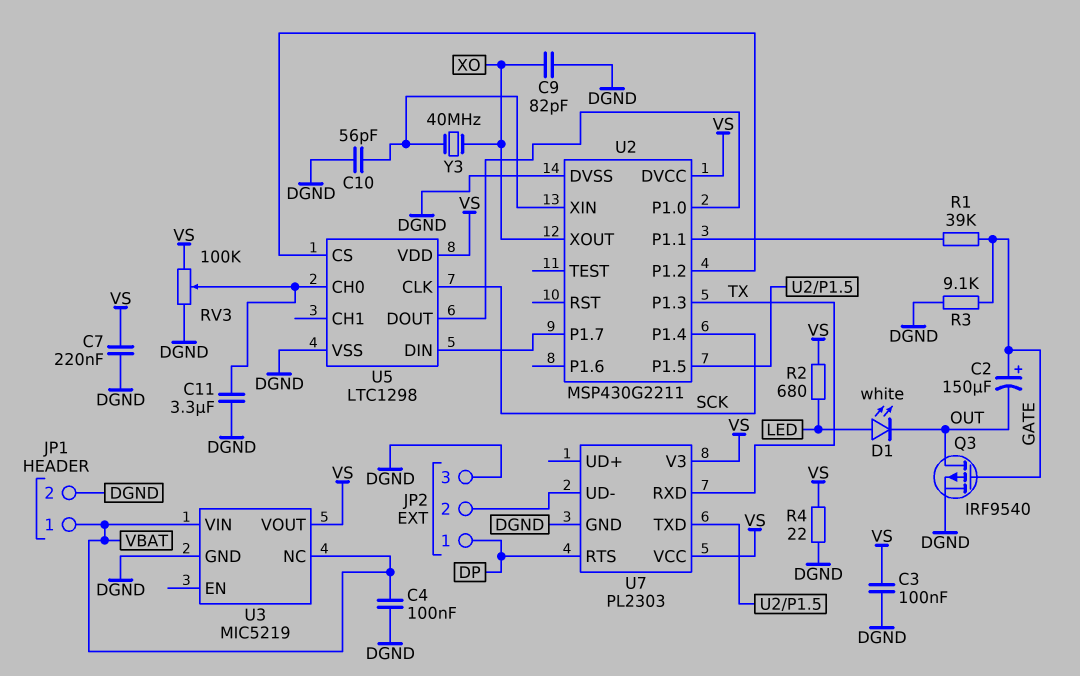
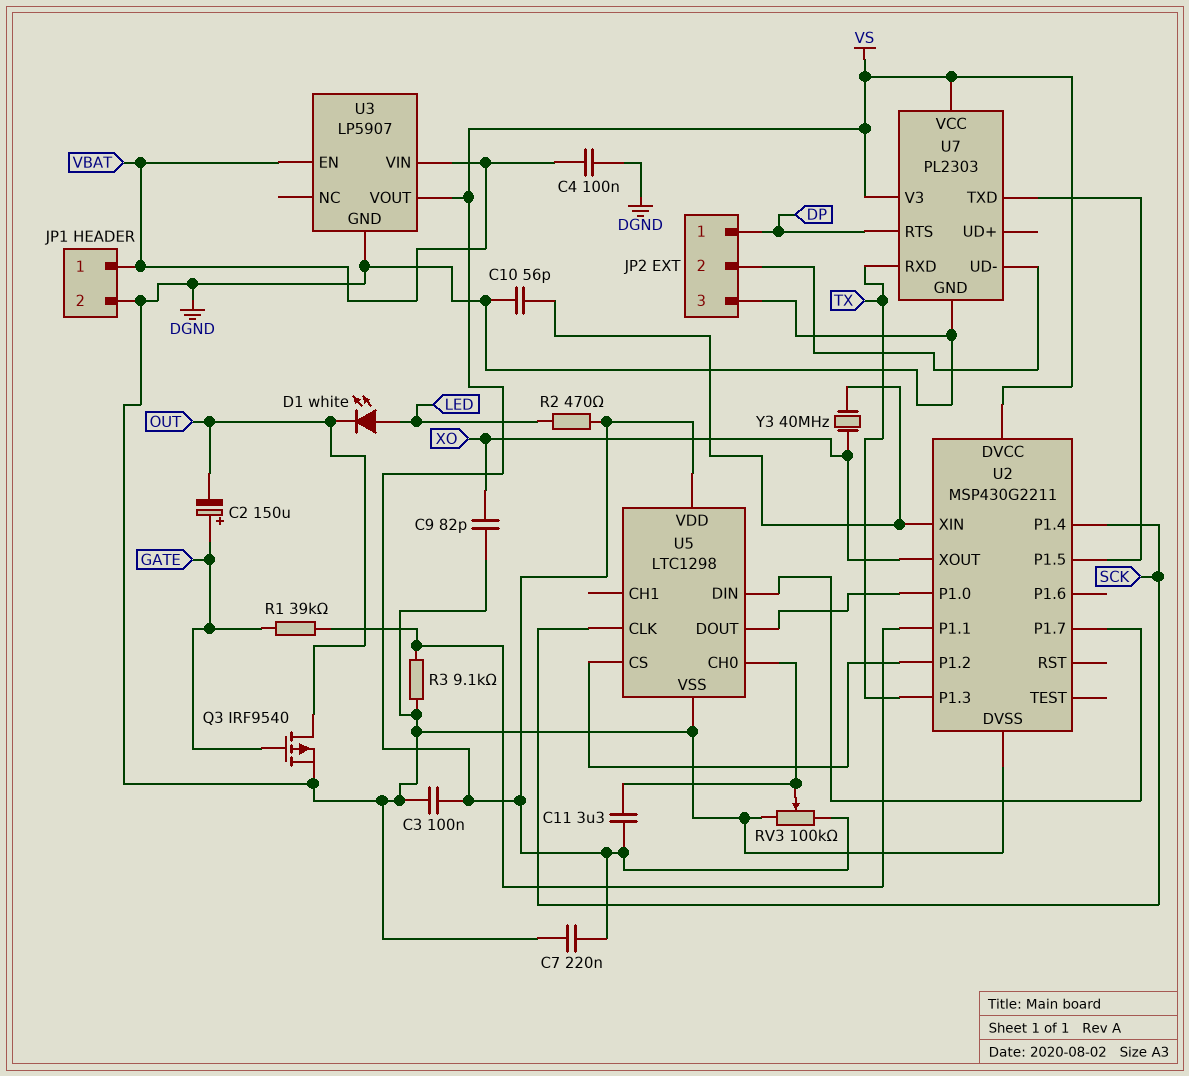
C11: 3.3uF (DGND, U5/CH0) -> 3.3uF (U5/CH0, VS)
R2: 680 (LED, VS) -> 470 (LED, VS)
R3: 9.1k (DGND, GATE) -> 9.1k (DGND, U2/P1.1)
R4: 22 (DGND, VS) -> none
U3: MIC5219 -> LP5907
U3 pin EN: none -> VBAT
U3 pin NC: VBAT -> none

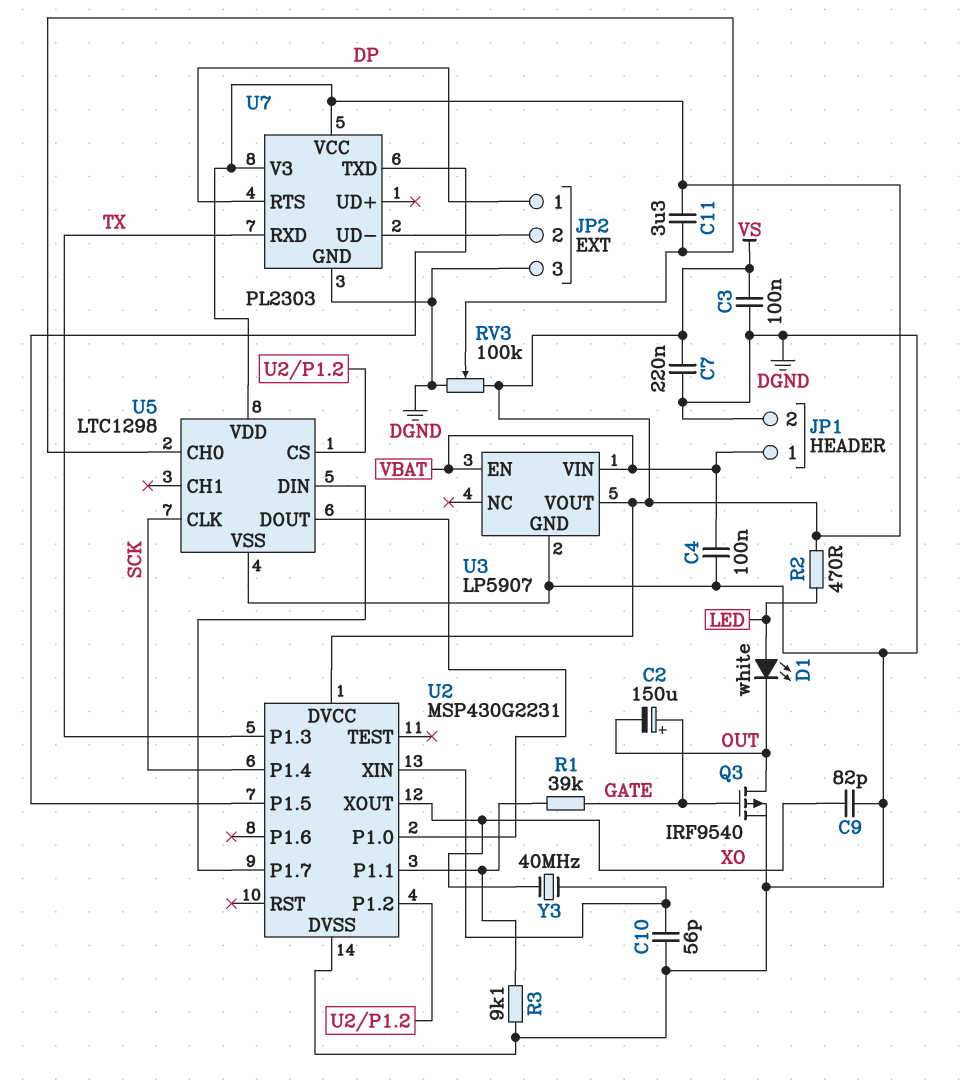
U2: MSP430G2211 -> MSP430G2231

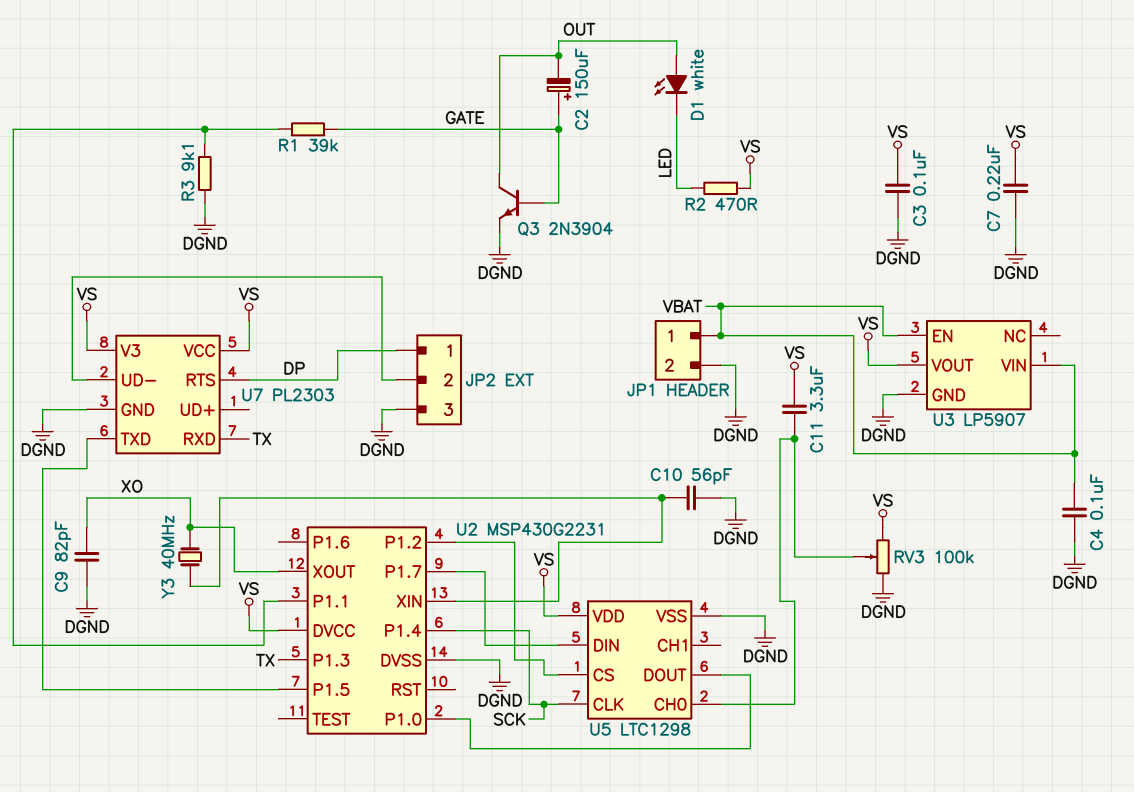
D1: LED white (A LED, K OUT) -> LED white (A OUT, K LED)
Q3: PMOS IRF9540 (G GATE, D OUT, S DGND) -> NPN 2N3904 (B GATE, C OUT, E DGND)

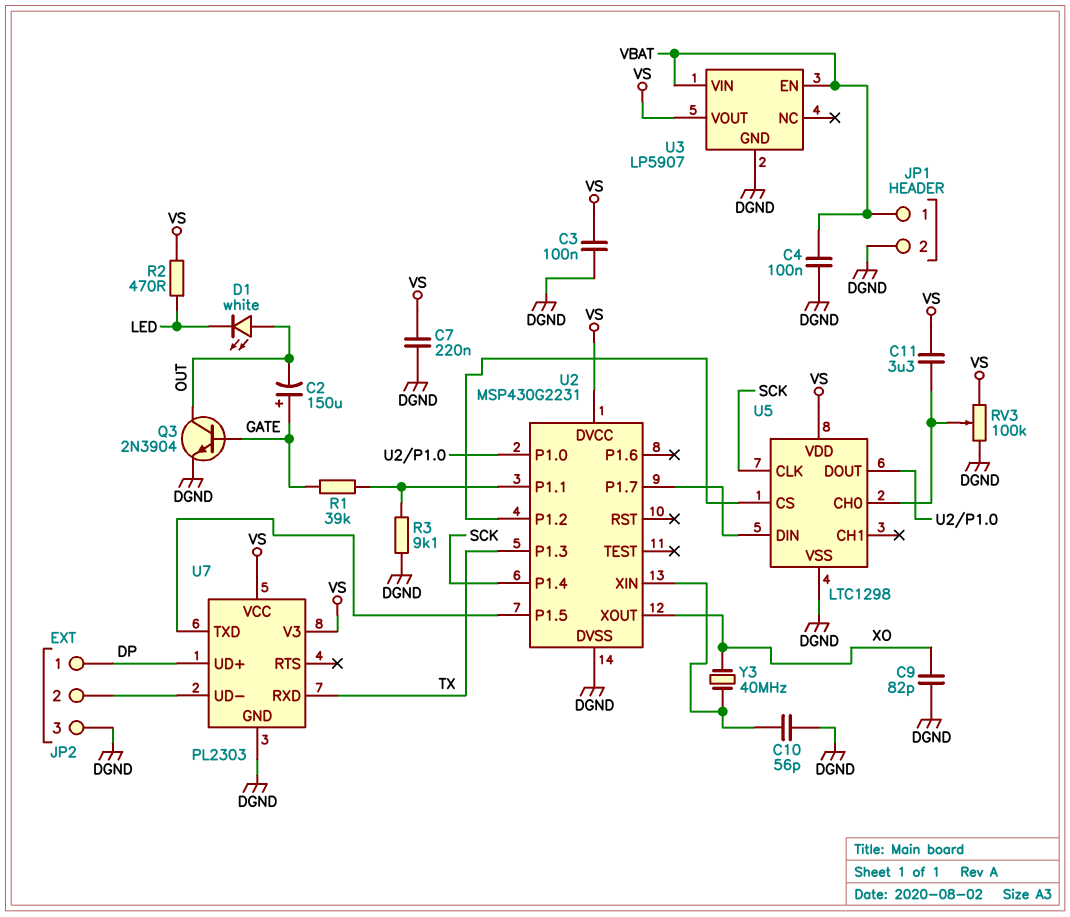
U7 pin RTS: DP -> none
U7 pin UD+: none -> DP

